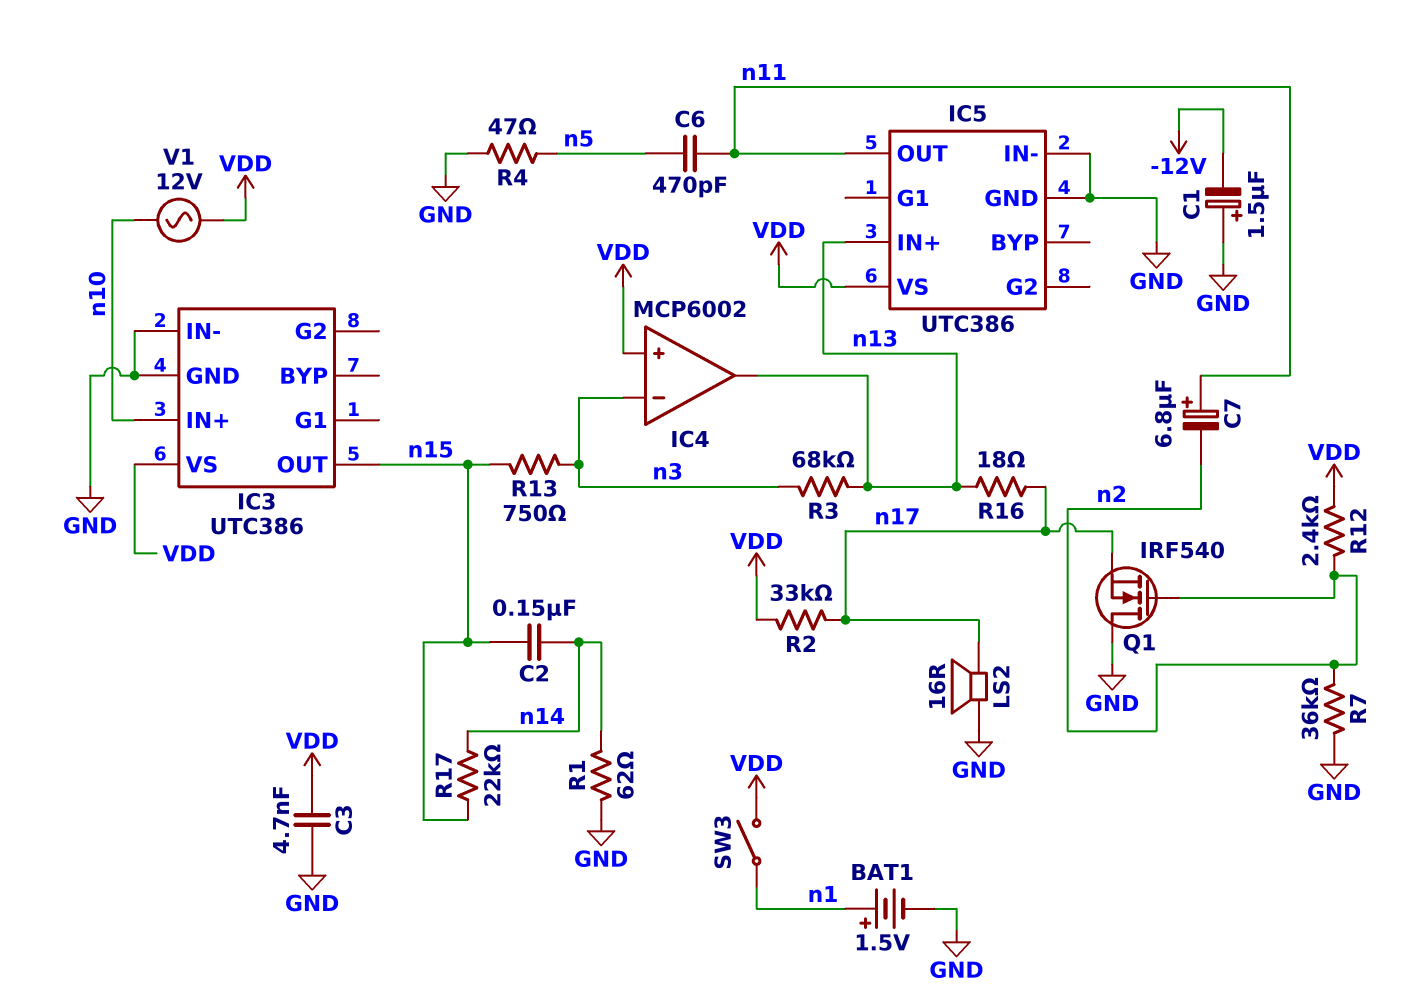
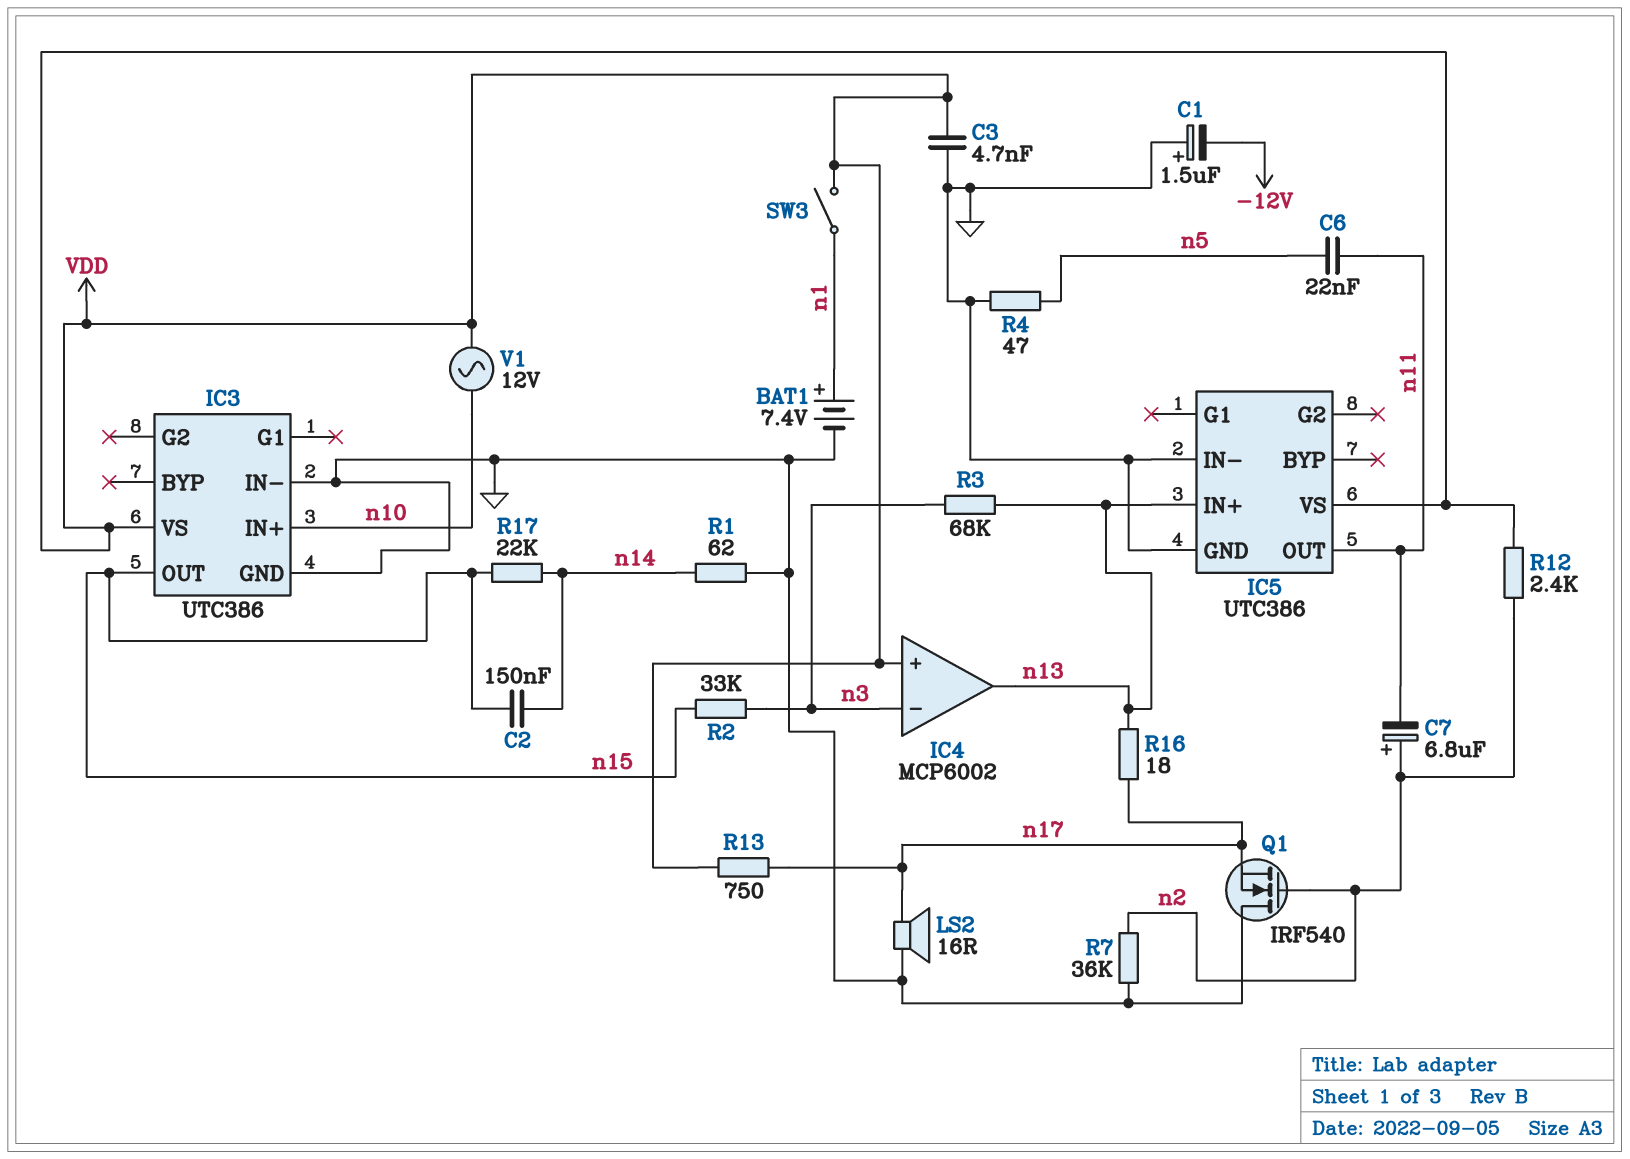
BAT1: 1.5V (plus n1, minus GND) -> 7.4V (plus n1, minus GND)
C6: 470pF (n5, n11) -> 22nF (n5, n11)
C7: 6.8uF (plus n11, minus n2) -> 6.8uF (plus n2, minus n11)
R2: 33k (VDD, n17) -> 33k (n3, n15)
R13: 750 (n3, n15) -> 750 (VDD, n17)

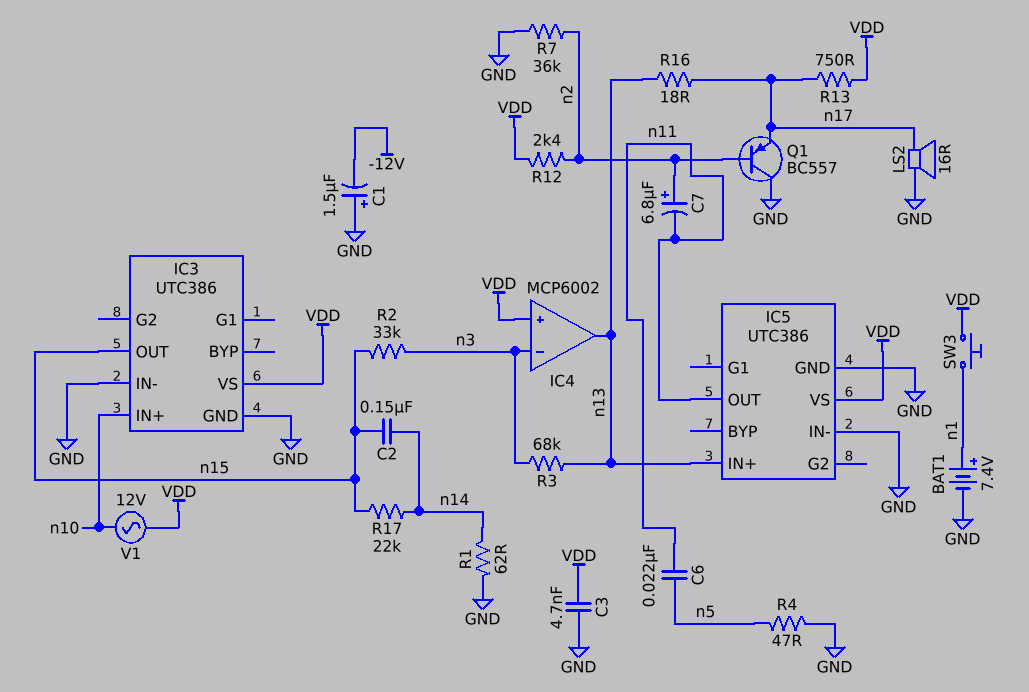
Q1: NMOS IRF540 (G n2, D GND, S n17) -> PNP BC557 (B n2, C GND, E n17)
SW3: switch (VDD, n1) -> button (VDD, n1)

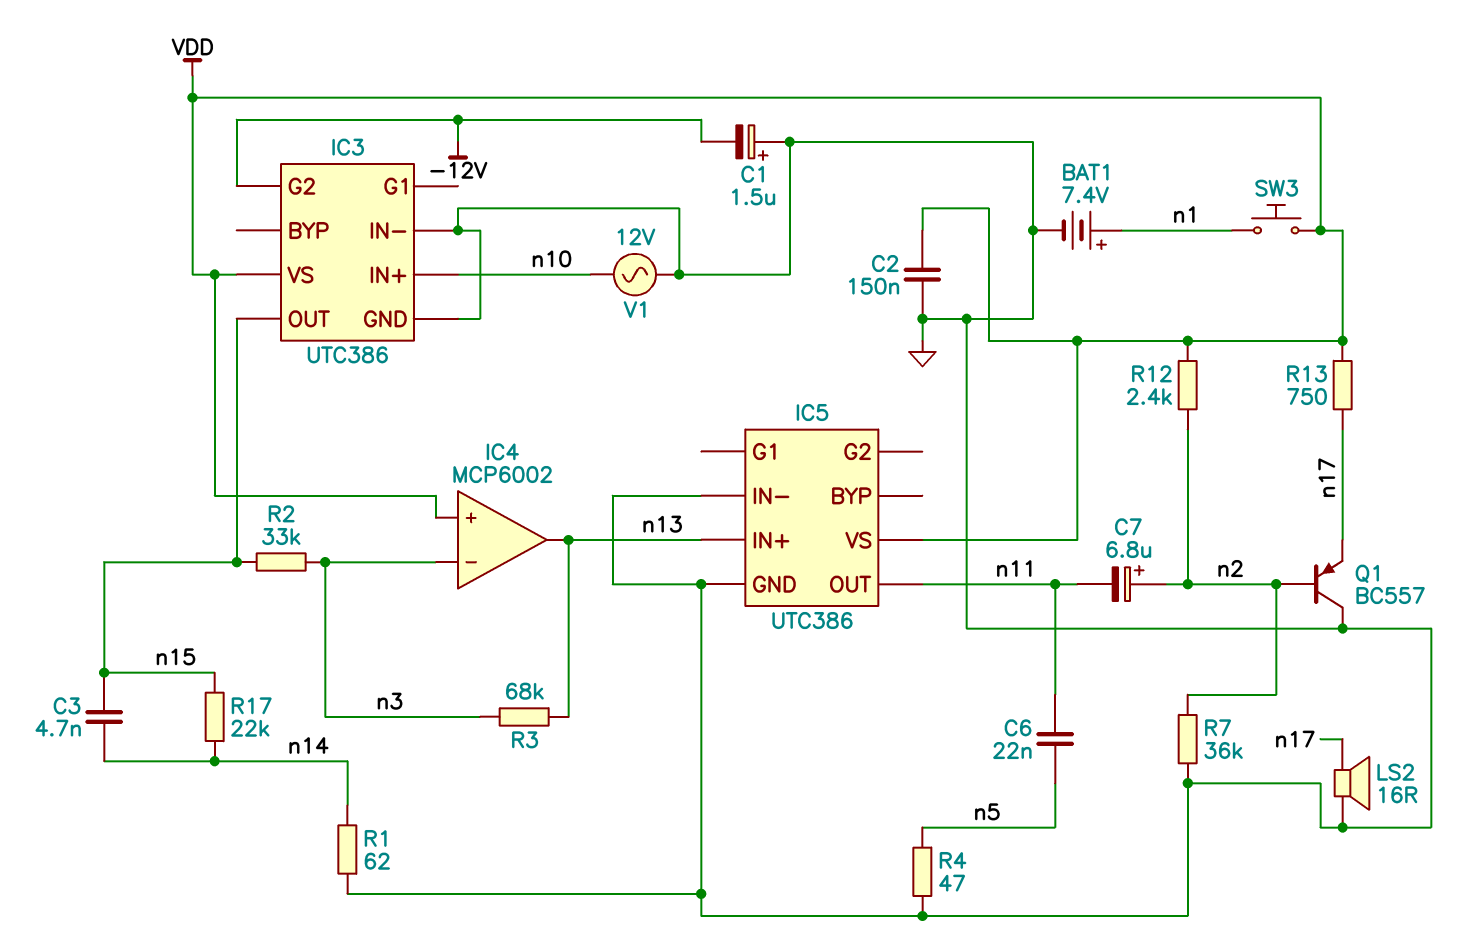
C2: 150nF (n14, n15) -> 150nF (GND, VDD)
C3: 4.7nF (GND, VDD) -> 4.7nF (n14, n15)
IC3 pin G2: none -> -12V
R16: 18 (n13, n17) -> none
V1: AC 12V (VDD, n10) -> AC 12V (GND, n10)

